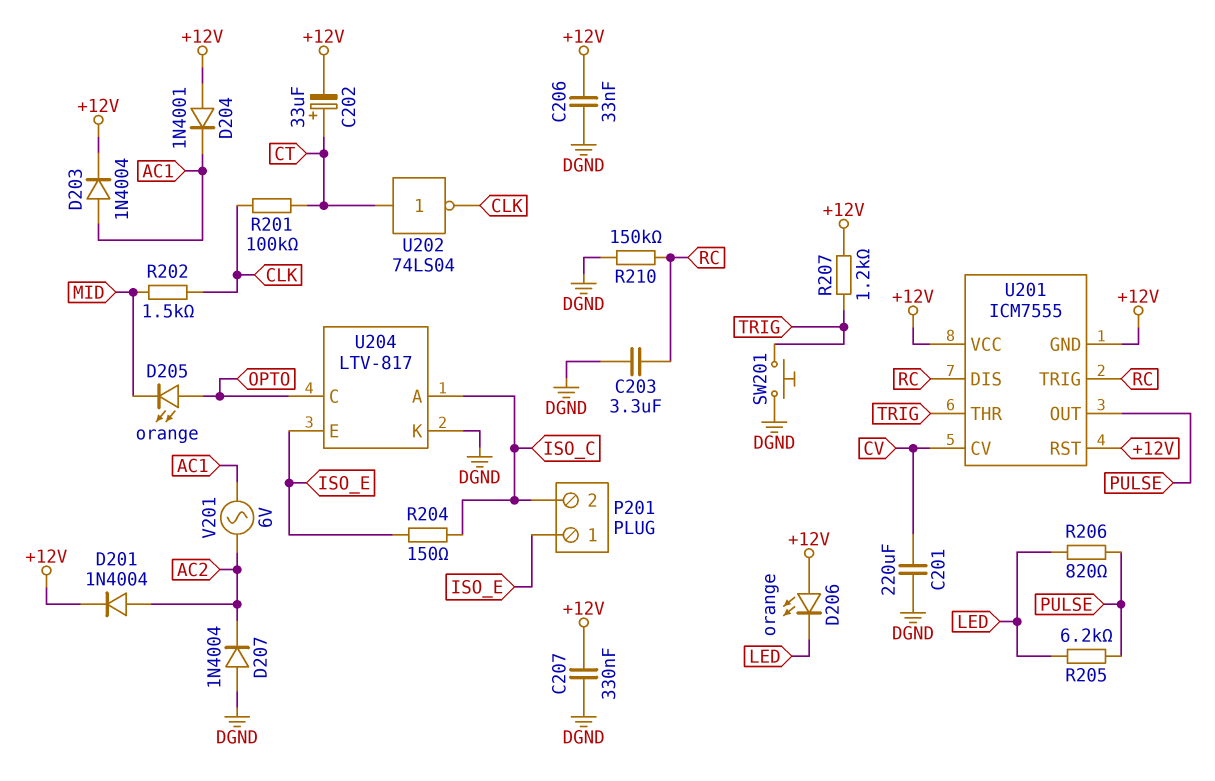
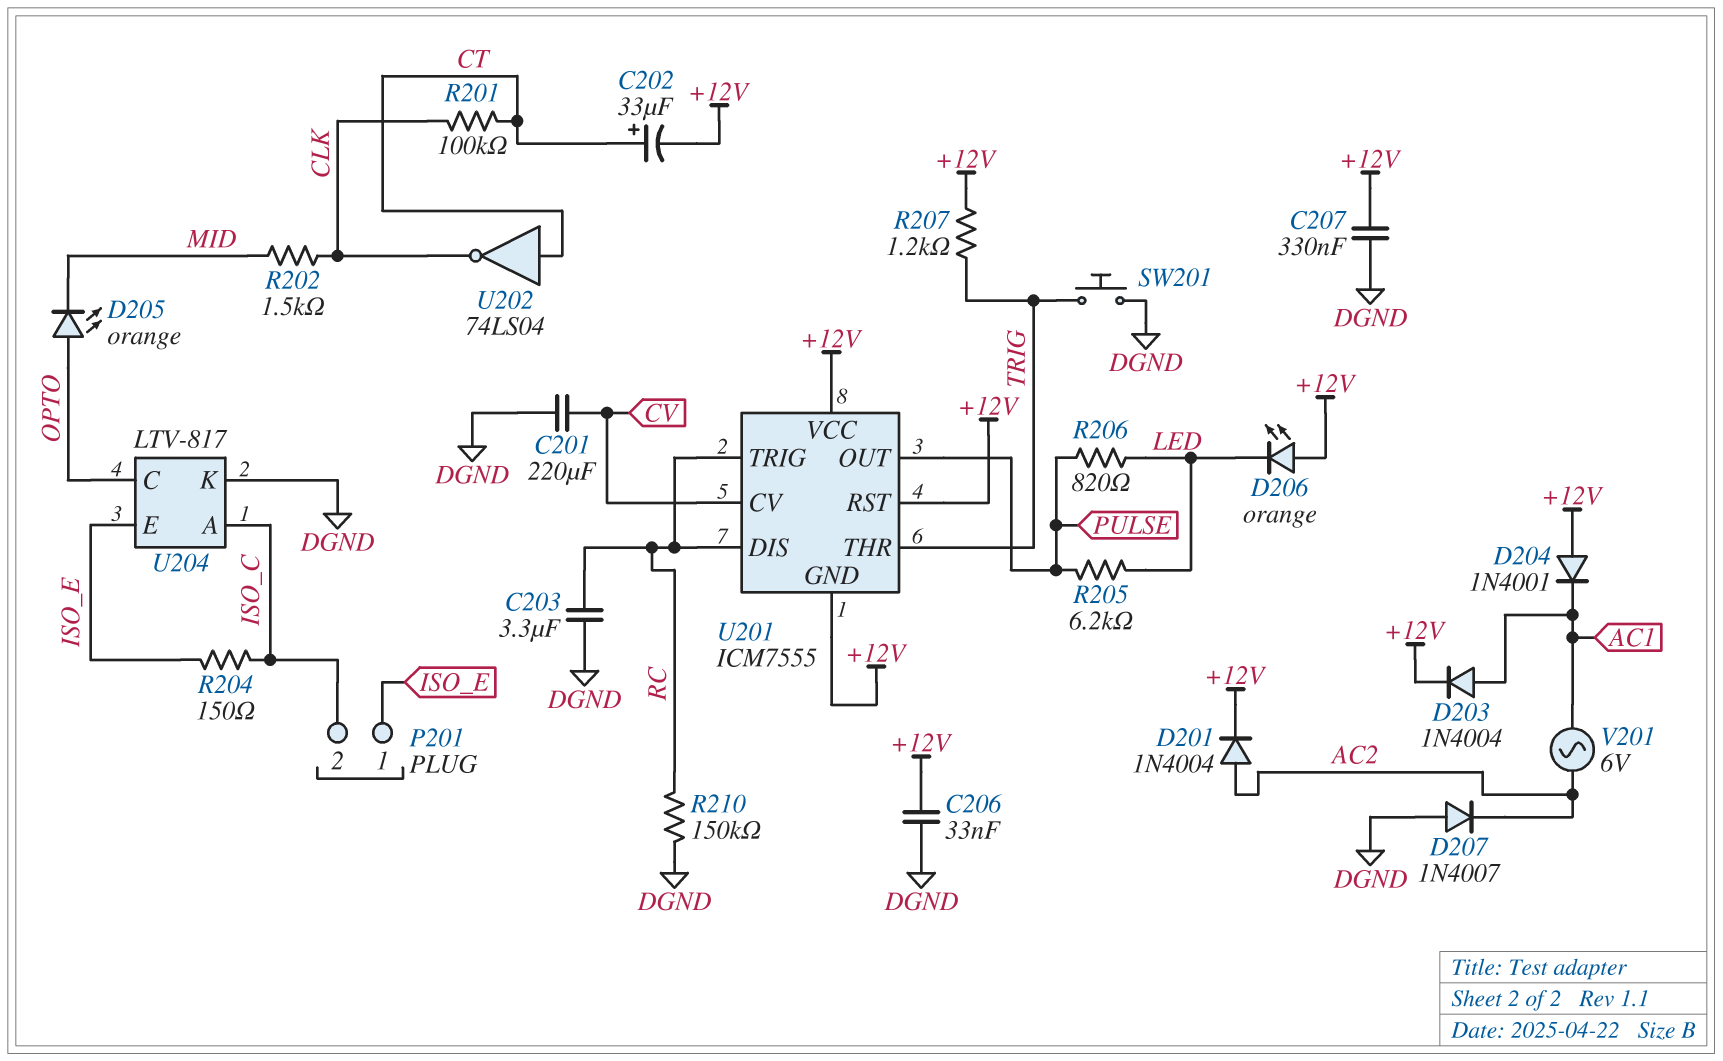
D207: diode 1N4004 (A DGND, K AC2) -> diode 1N4007 (A DGND, K AC2)

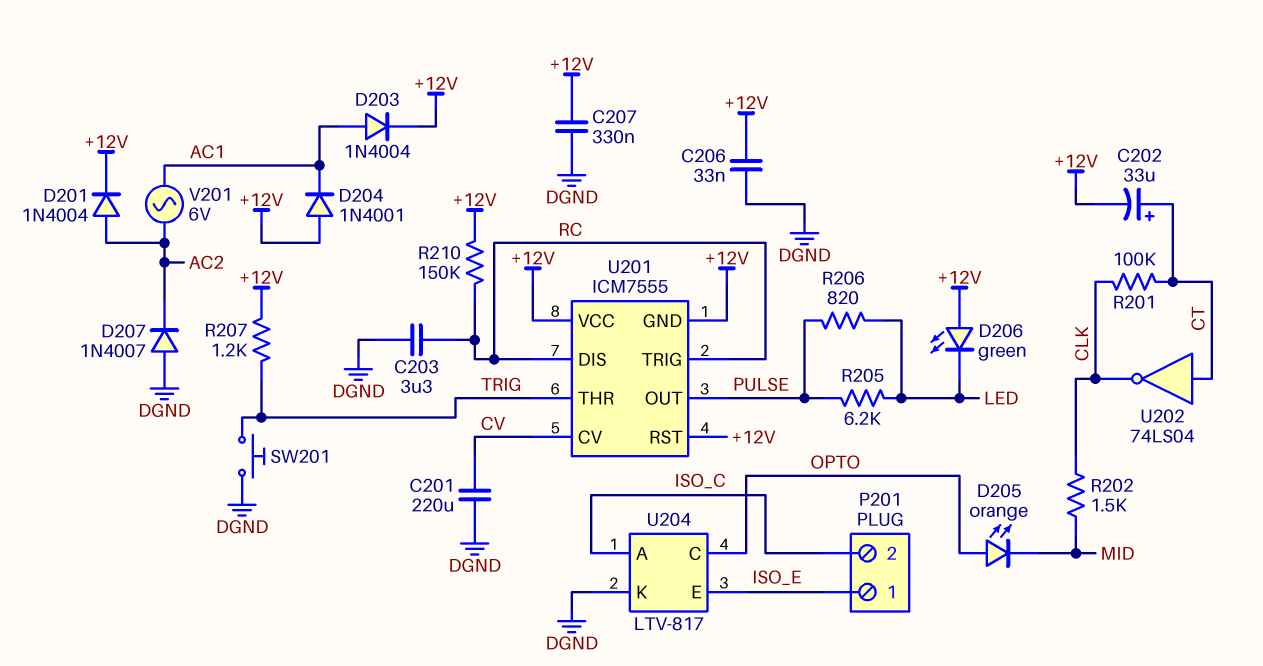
D206: LED orange (A +12V, K LED) -> LED green (A +12V, K LED)
R204: 150 (ISO_C, ISO_E) -> none
R210: 150k (DGND, RC) -> 150k (+12V, RC)

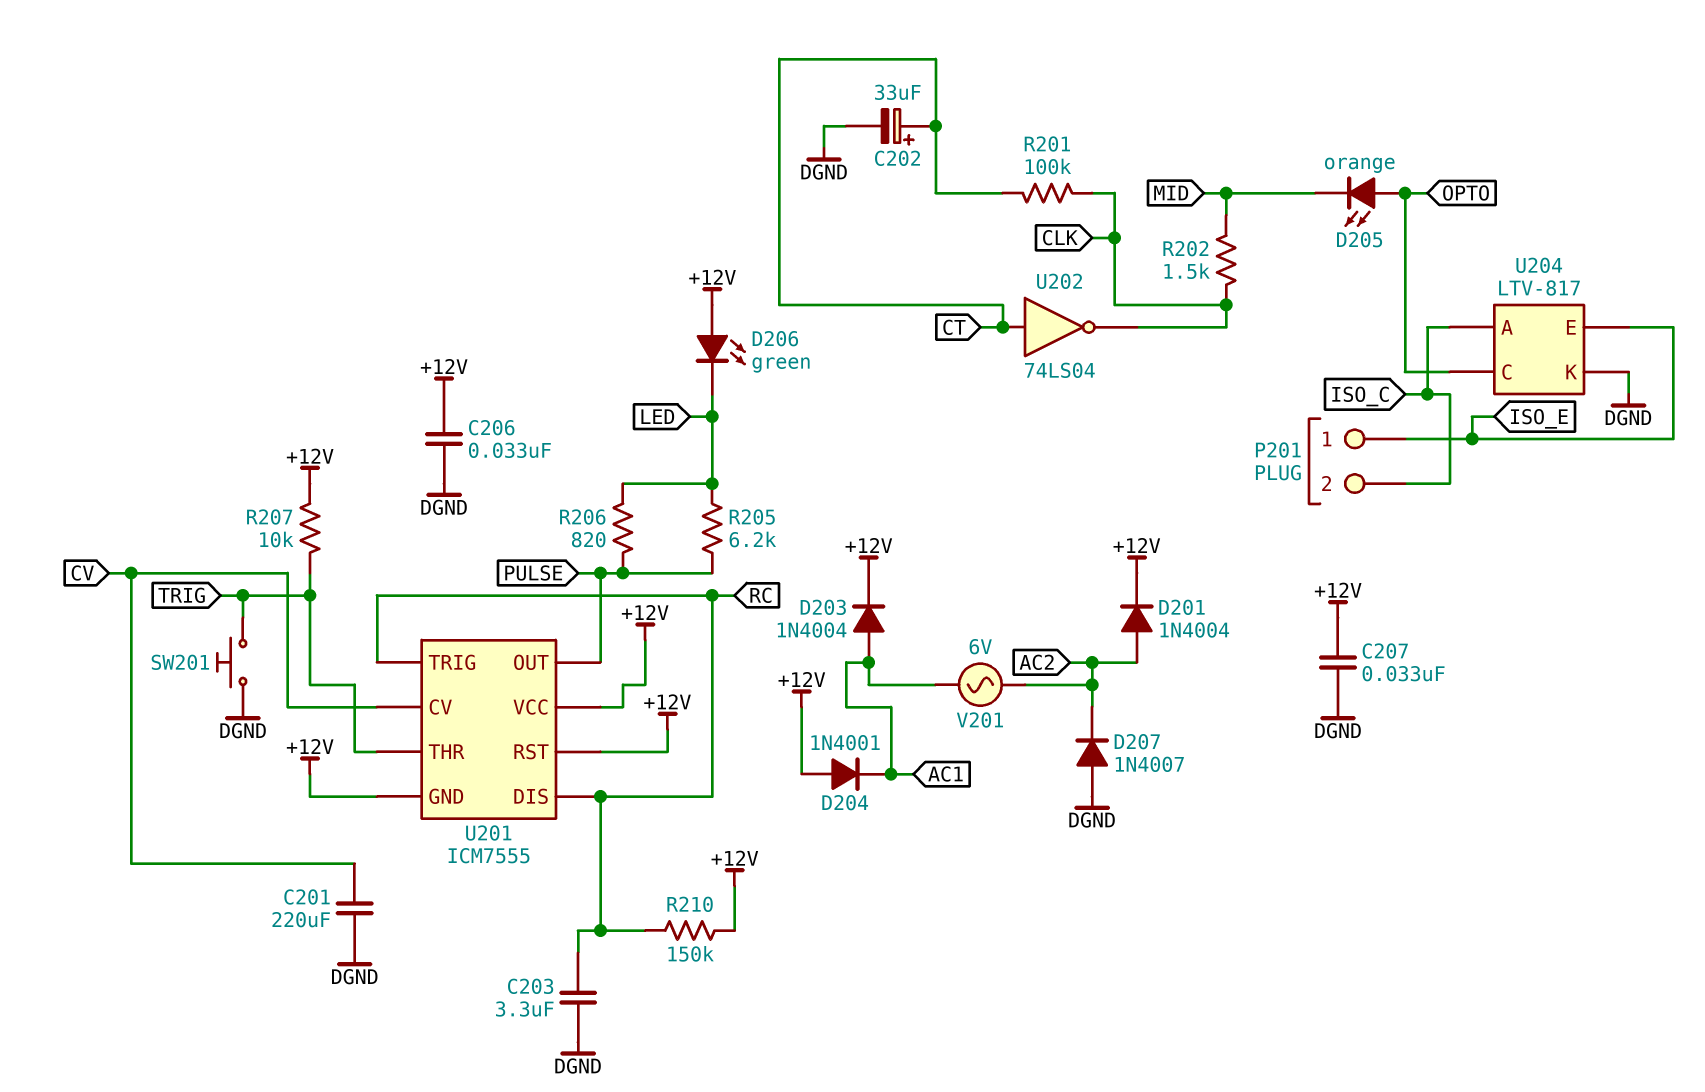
C202: 33uF (plus CT, minus +12V) -> 33uF (plus CT, minus DGND)
C207: 330nF (+12V, DGND) -> 33nF (+12V, DGND)
R207: 1.2k (+12V, TRIG) -> 10k (+12V, TRIG)

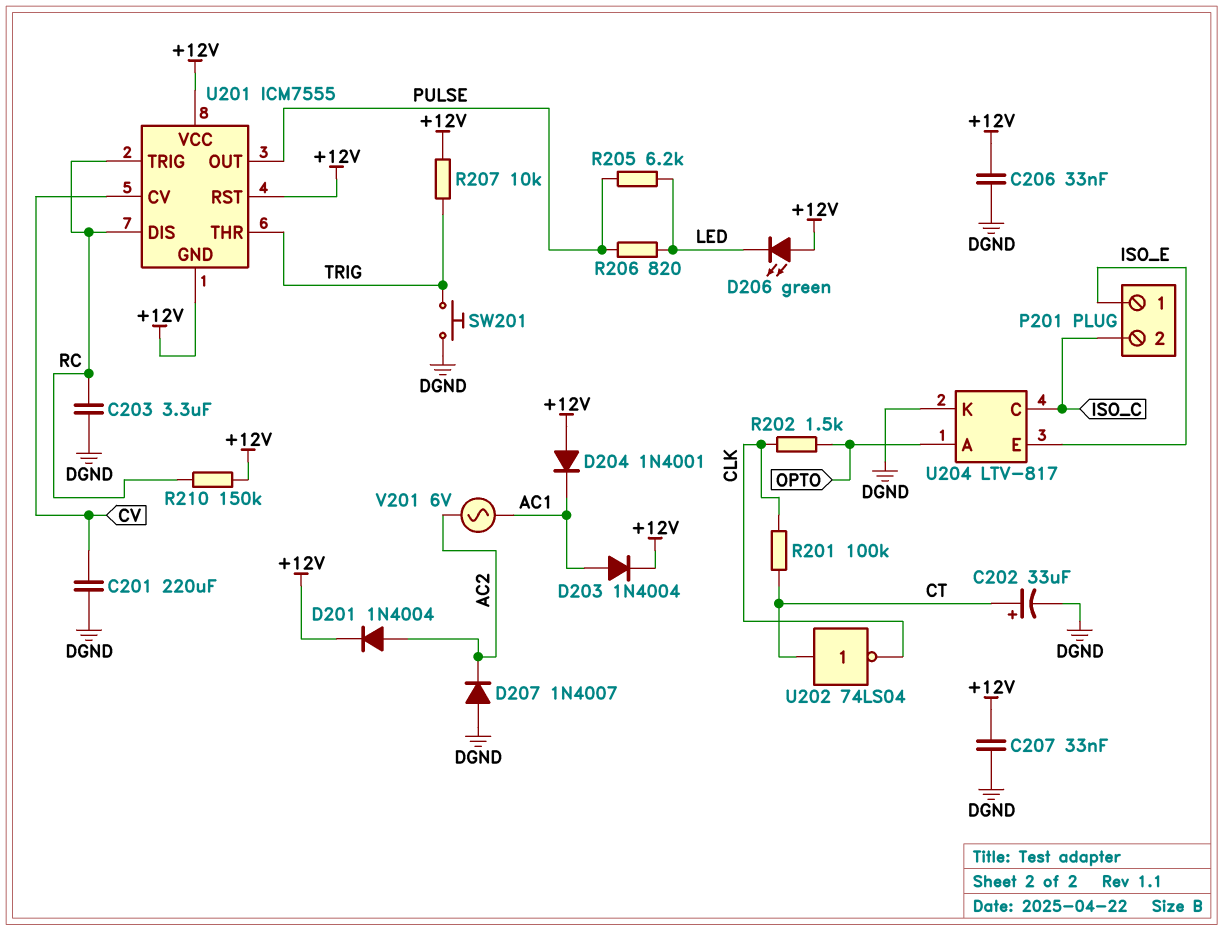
D205: LED orange (A OPTO, K MID) -> none
R202: 1.5k (CLK, MID) -> 1.5k (CLK, OPTO)
U204 pin A: ISO_C -> OPTO
U204 pin C: OPTO -> ISO_C

